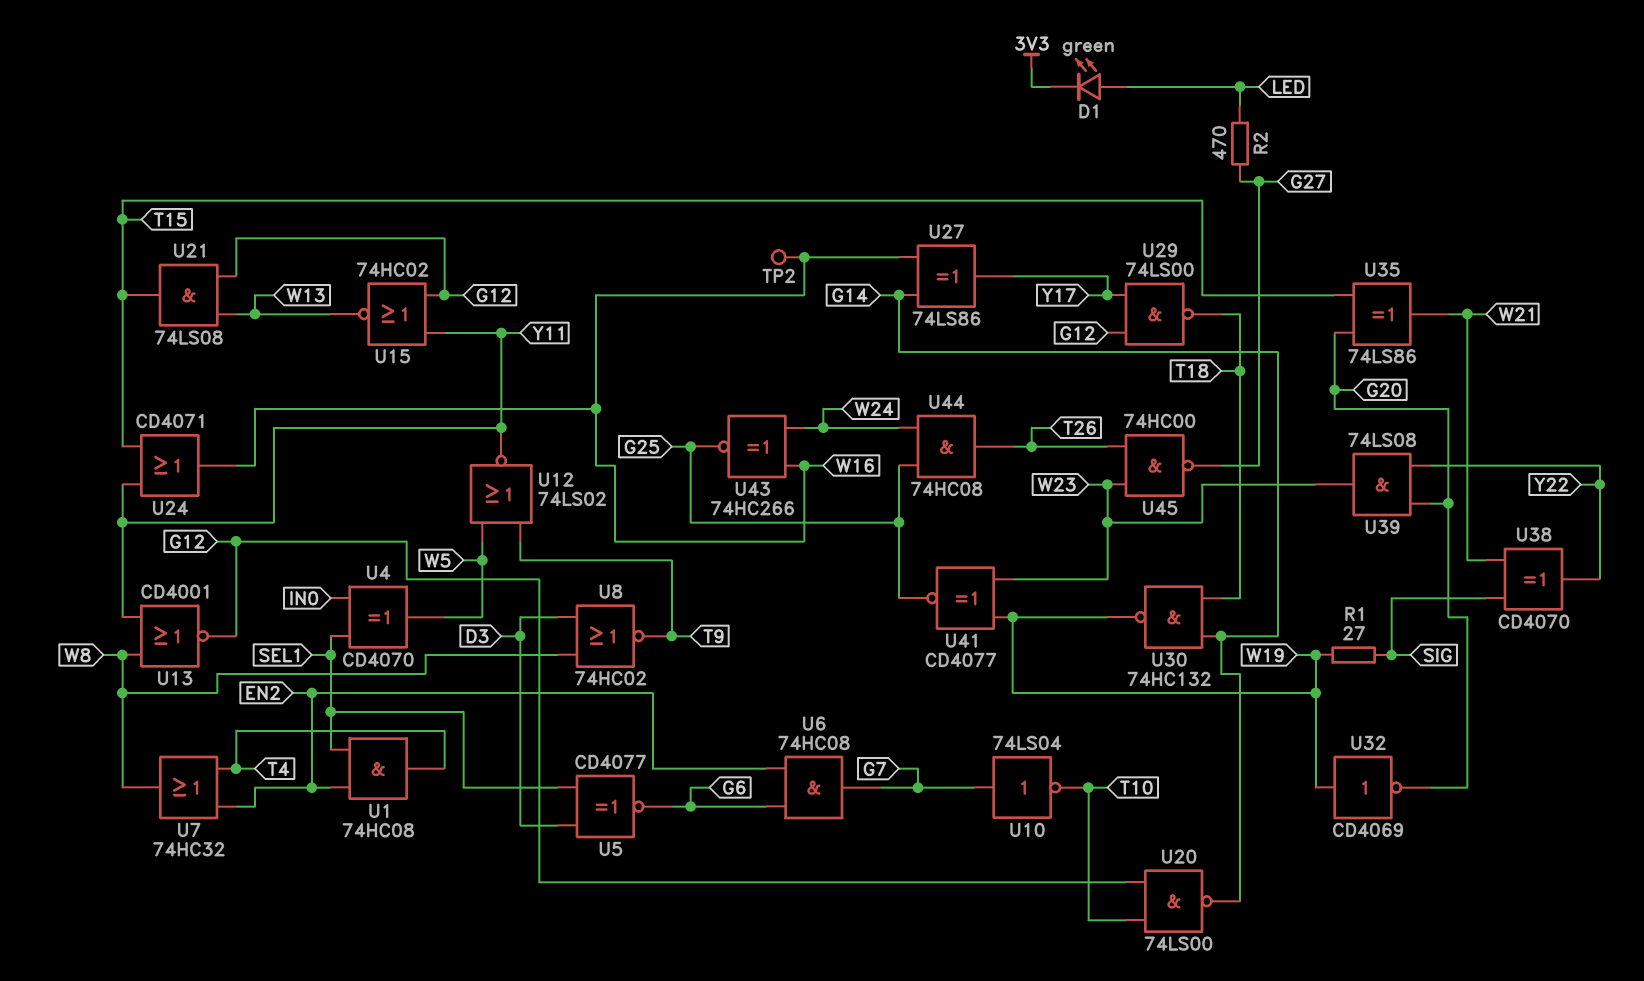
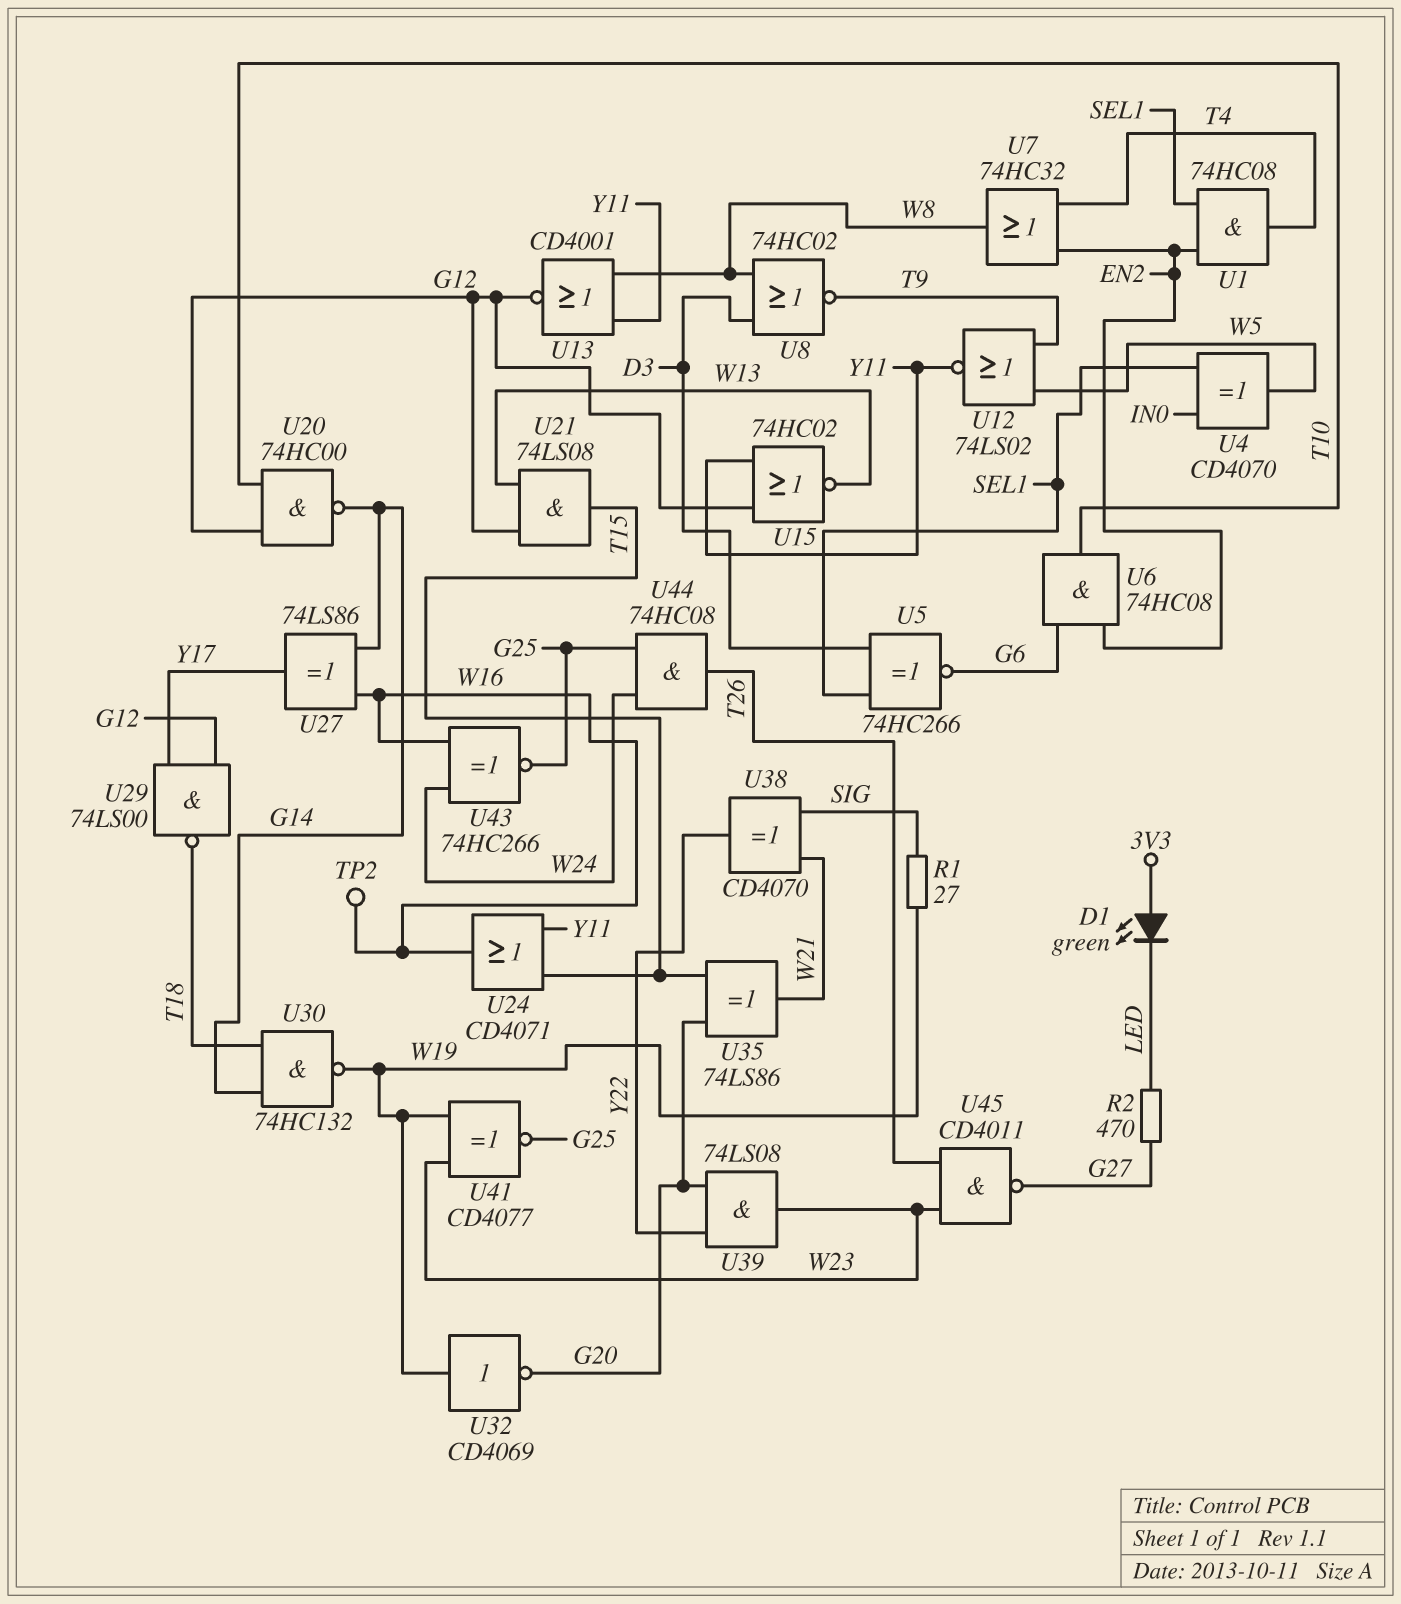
D1: LED green (A LED, K 3V3) -> LED green (A 3V3, K LED)
U5: XNOR CD4077 (in D3, in SEL1, out G6) -> XNOR 74HC266 (in D3, in SEL1, out G6)
U6: AND 74HC08 (in EN2, in G6, out G7) -> AND 74HC08 (in EN2, in G6, out T10)
U10: NOT 74LS04 (in G7, out T10) -> none
U20: NAND 74LS00 (in G12, in T10, out G14) -> NAND 74HC00 (in G12, in T10, out G14)
U45: NAND 74HC00 (in T26, in W23, out G27) -> NAND CD4011 (in T26, in W23, out G27)

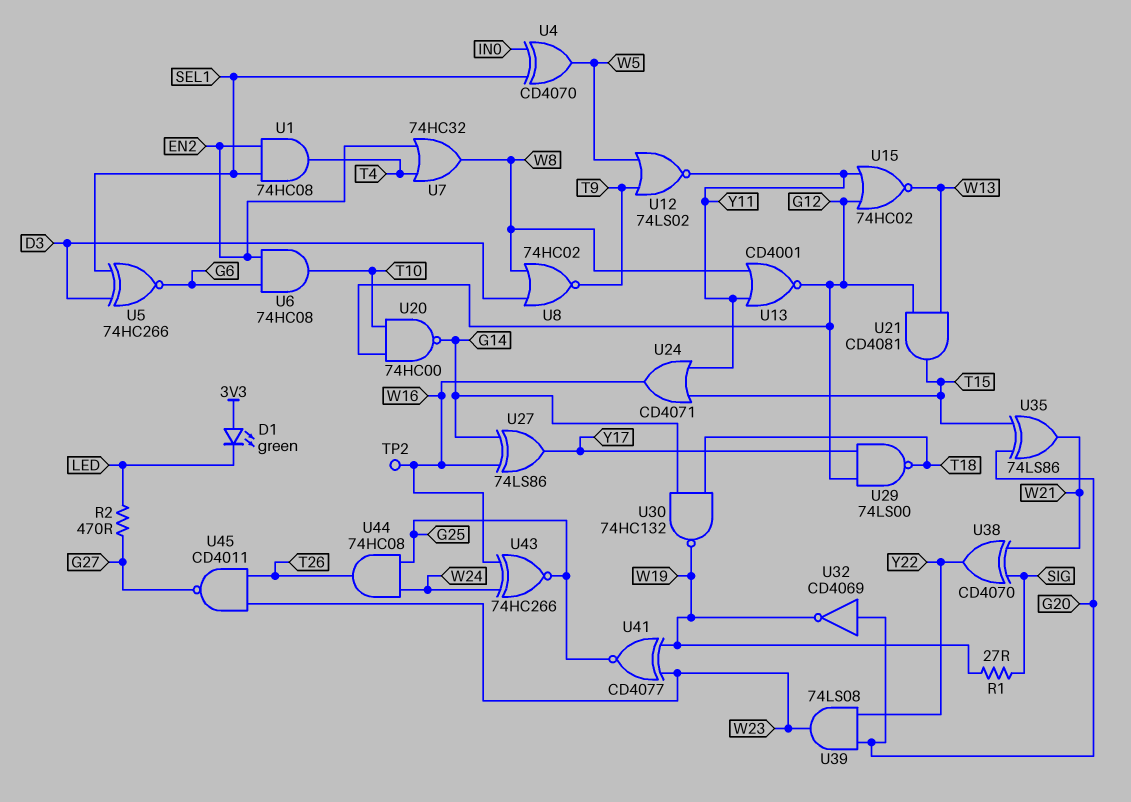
U21: AND 74LS08 (in G12, in W13, out T15) -> AND CD4081 (in G12, in W13, out T15)
U32: NOT CD4069 (in W19, out G20) -> NOT CD4069 (in G20, out W19)

